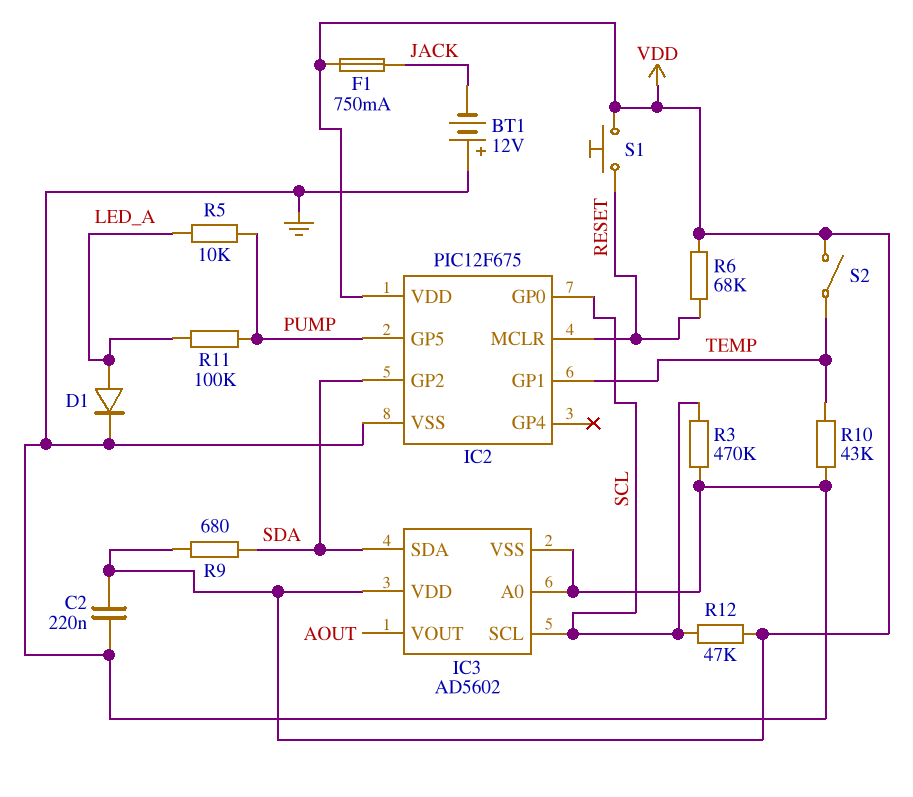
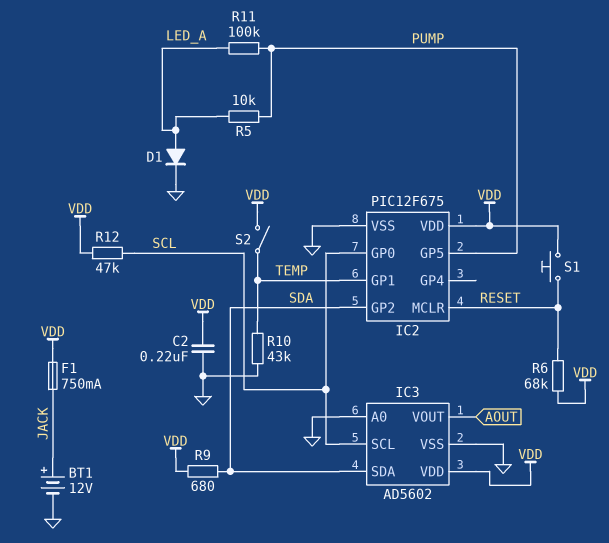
BT1: 12V (plus GND, minus JACK) -> 12V (plus JACK, minus GND)
R3: 470k (GND, SCL) -> none

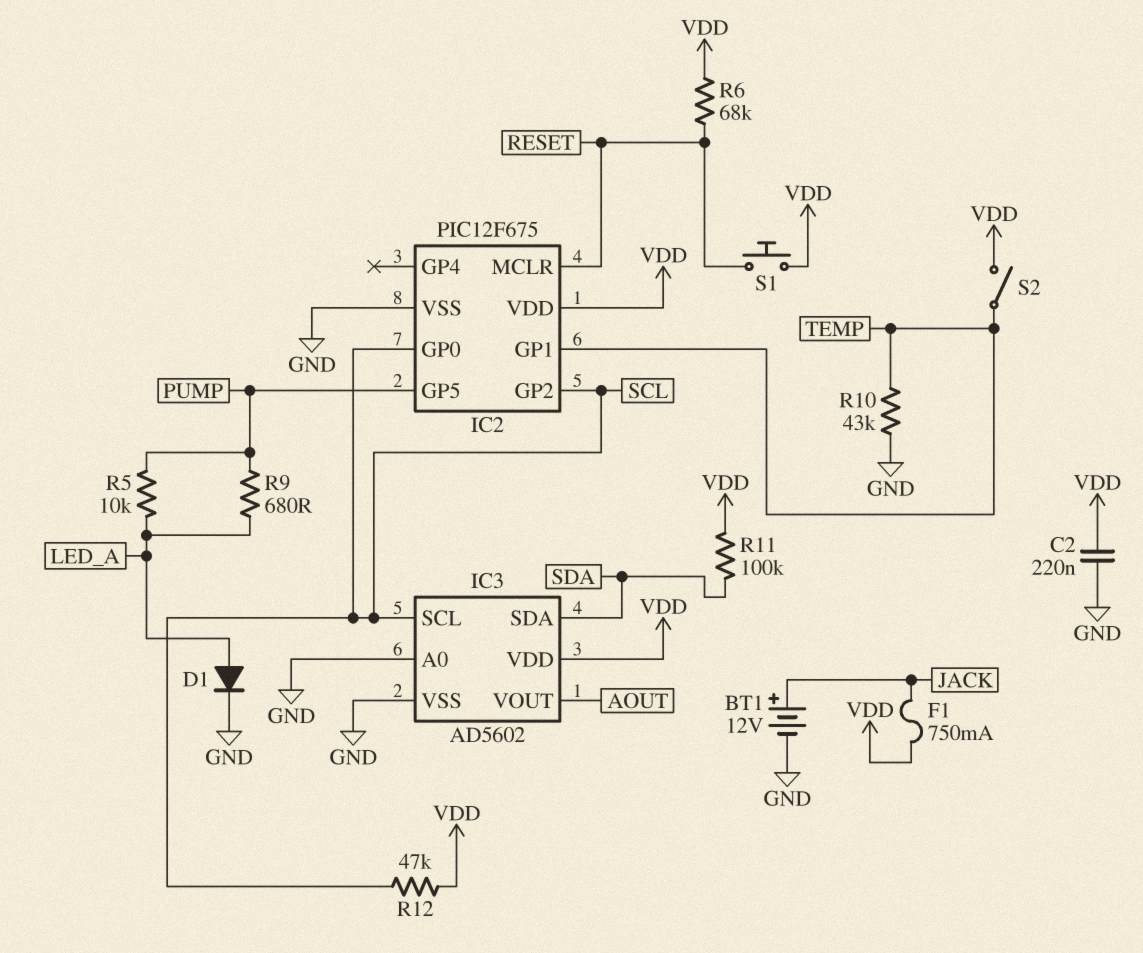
IC2 pin GP2: SDA -> SCL
R9: 680 (SDA, VDD) -> 680 (LED_A, PUMP)
R11: 100k (LED_A, PUMP) -> 100k (SDA, VDD)

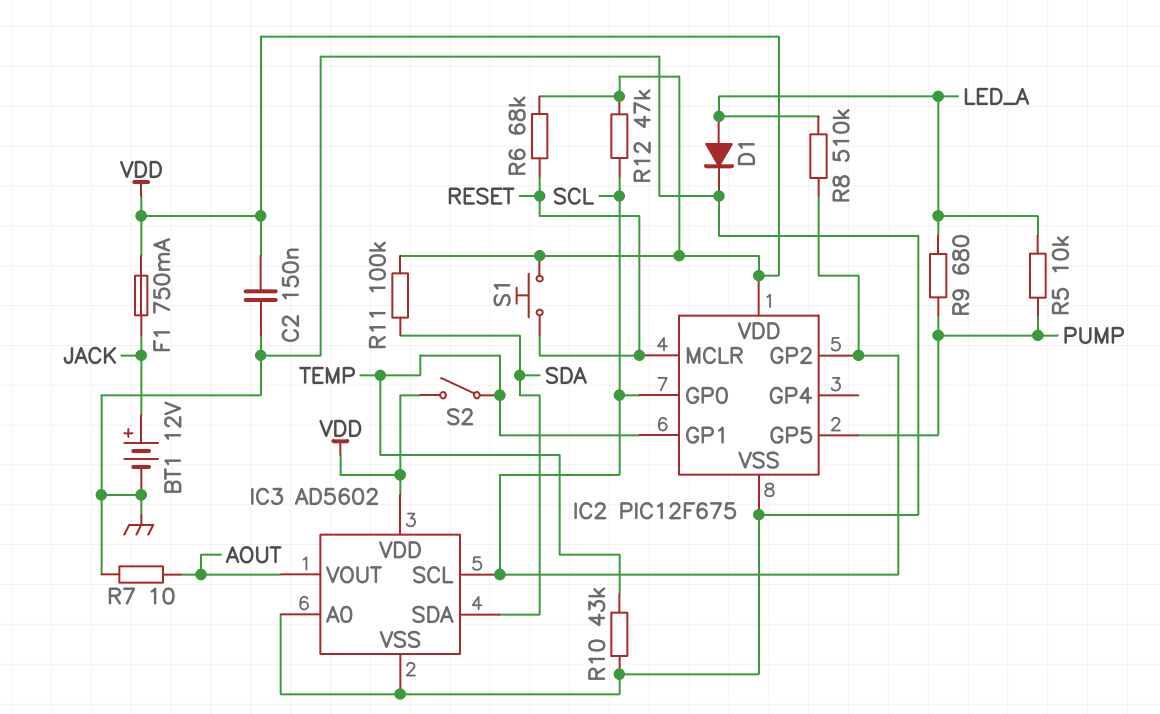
C2: 220nF (GND, VDD) -> 150nF (GND, VDD)
R7: none -> 10 (AOUT, GND)
R8: none -> 510k (LED_A, SCL)

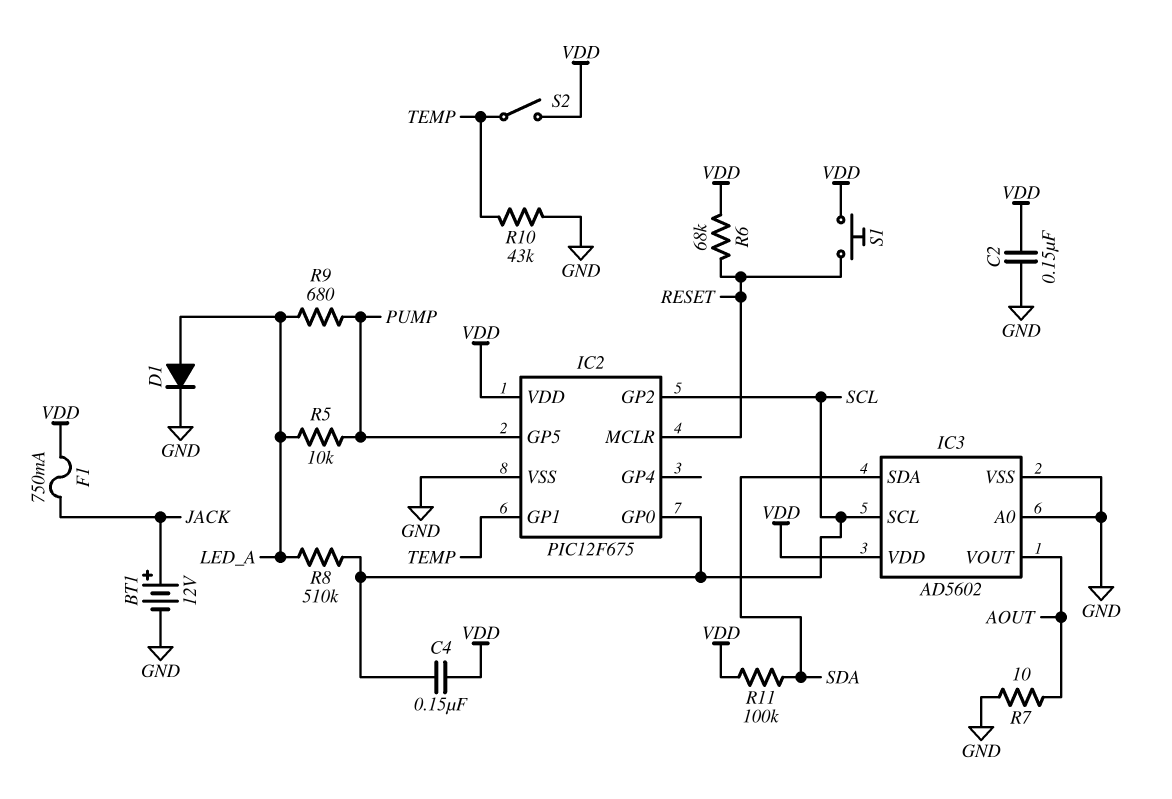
C4: none -> 150nF (SCL, VDD)
R12: 47k (SCL, VDD) -> none

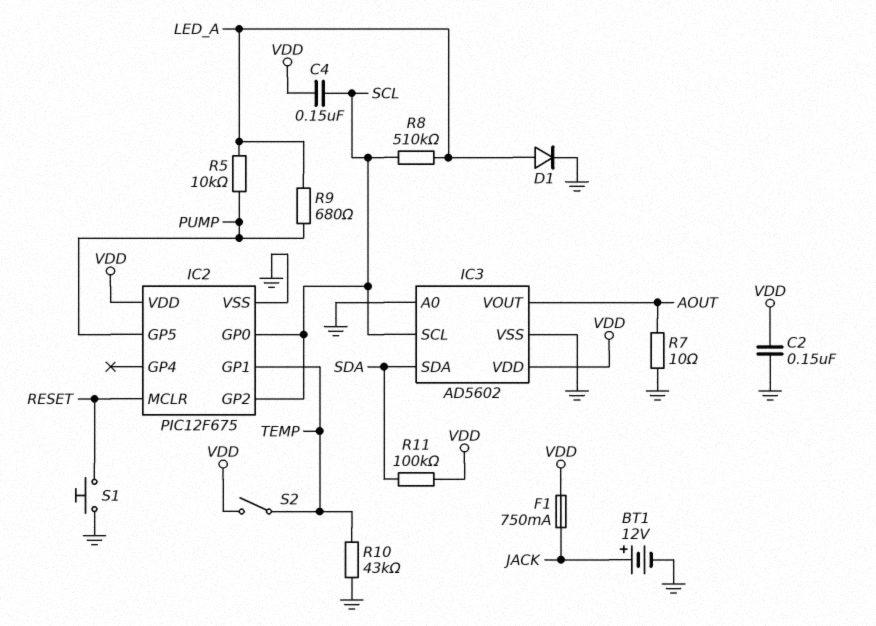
R6: 68k (RESET, VDD) -> none
S1: button (RESET, VDD) -> button (GND, RESET)

